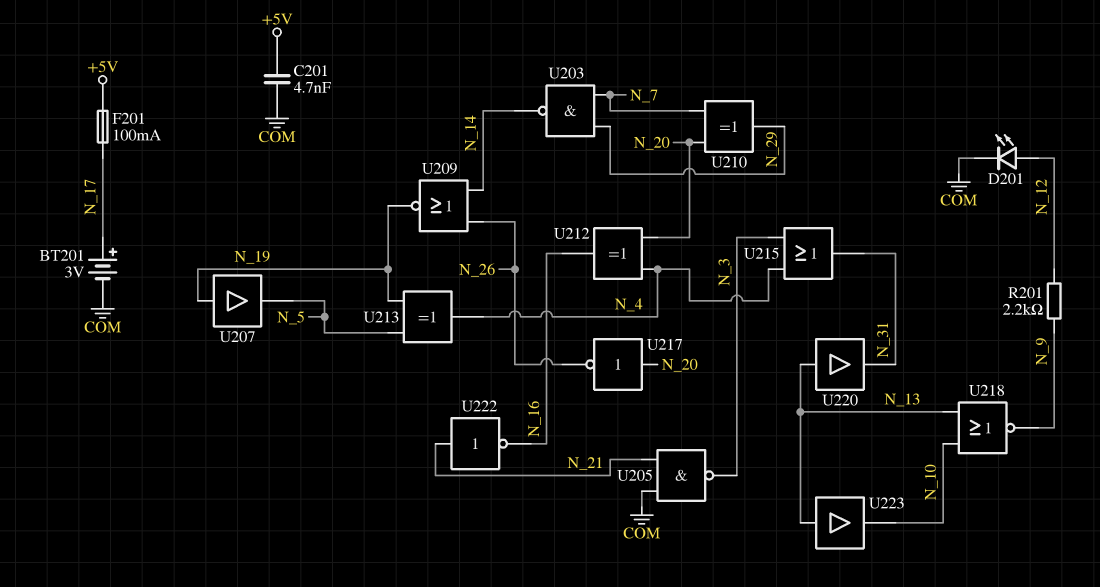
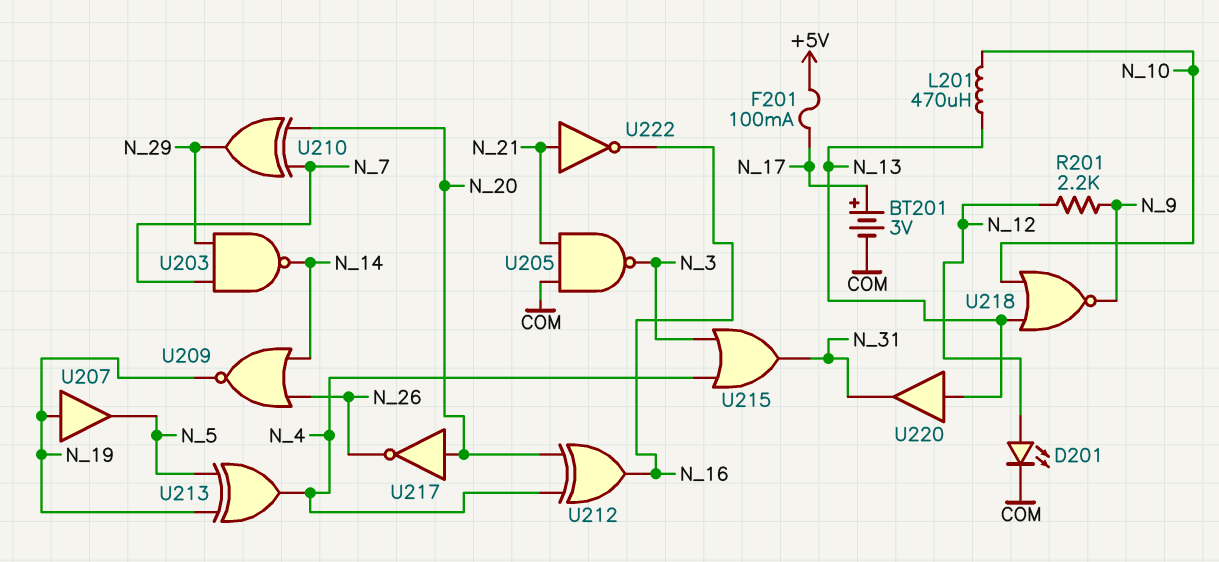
C201: 4.7nF (+5V, COM) -> none
L201: none -> 470uH (N_10, N_13)
U223: buffer (in N_13, out N_10) -> none

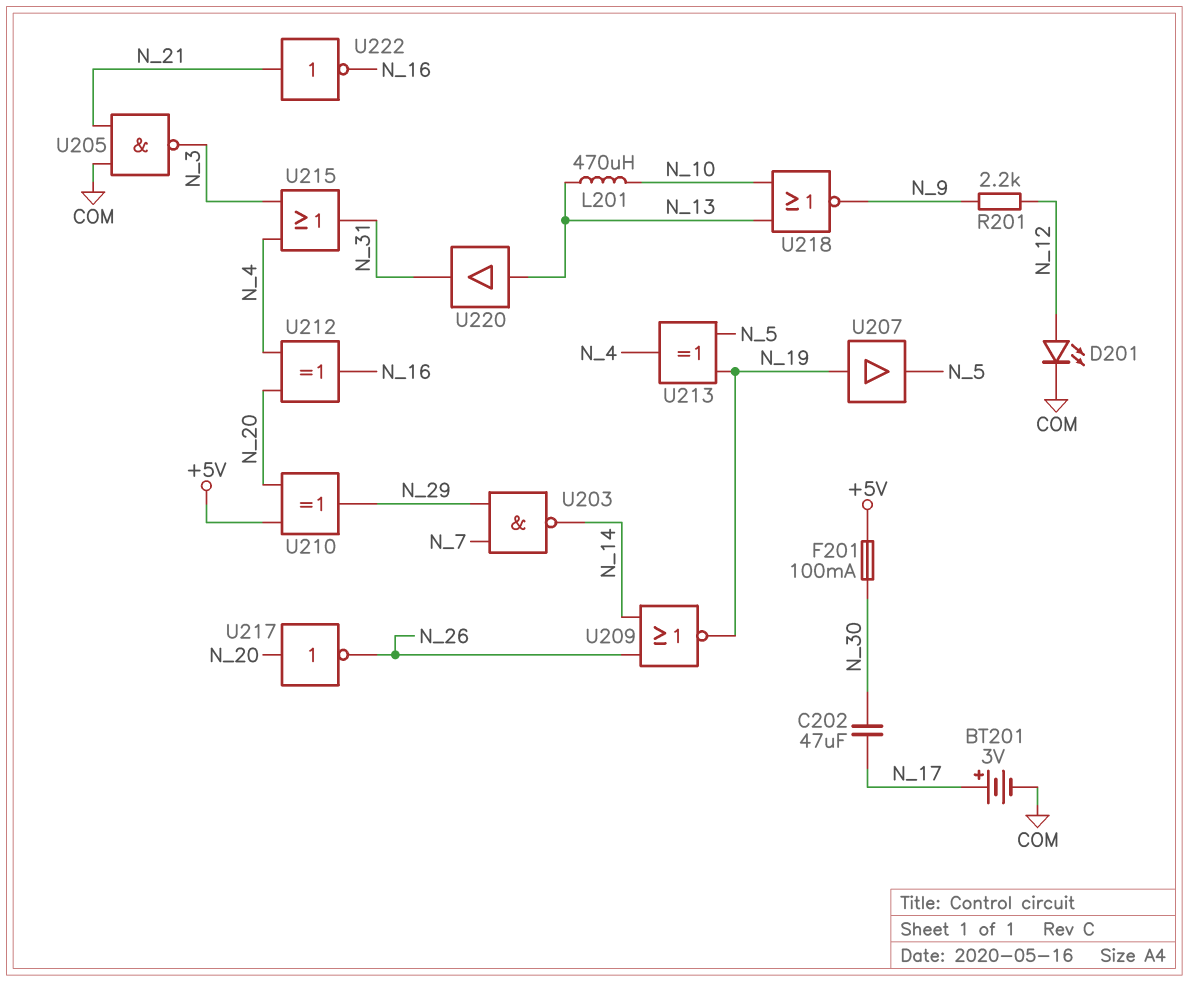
C202: none -> 47uF (N_17, N_30)
F201: 100mA (+5V, N_17) -> 100mA (+5V, N_30)
U210: XOR (in N_7, in N_20, out N_29) -> XOR (in +5V, in N_20, out N_29)

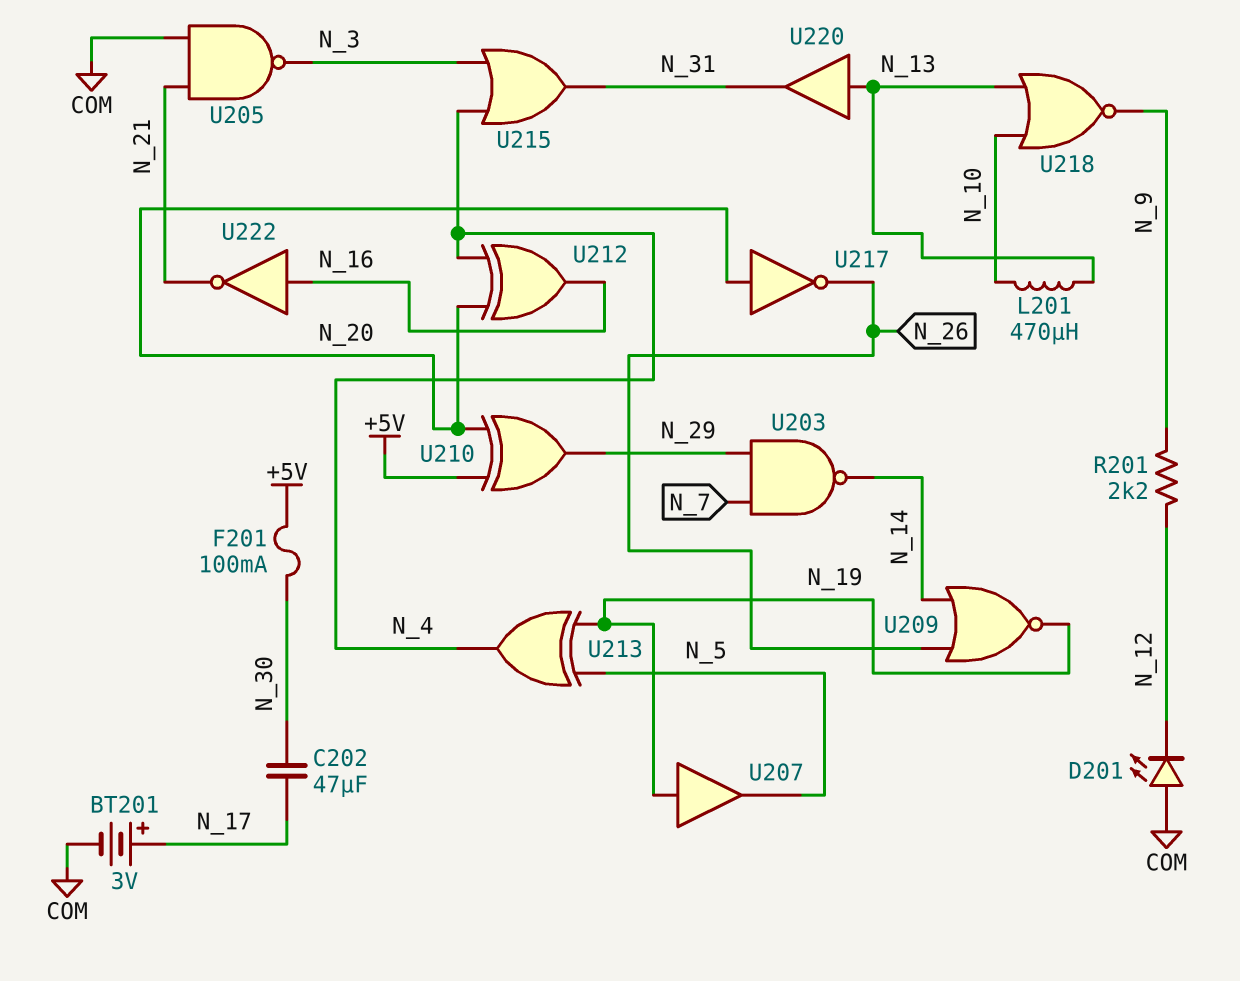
D201: LED (A N_12, K COM) -> LED (A COM, K N_12)
U222: NOT (in N_21, out N_16) -> NOT (in N_16, out N_21)

